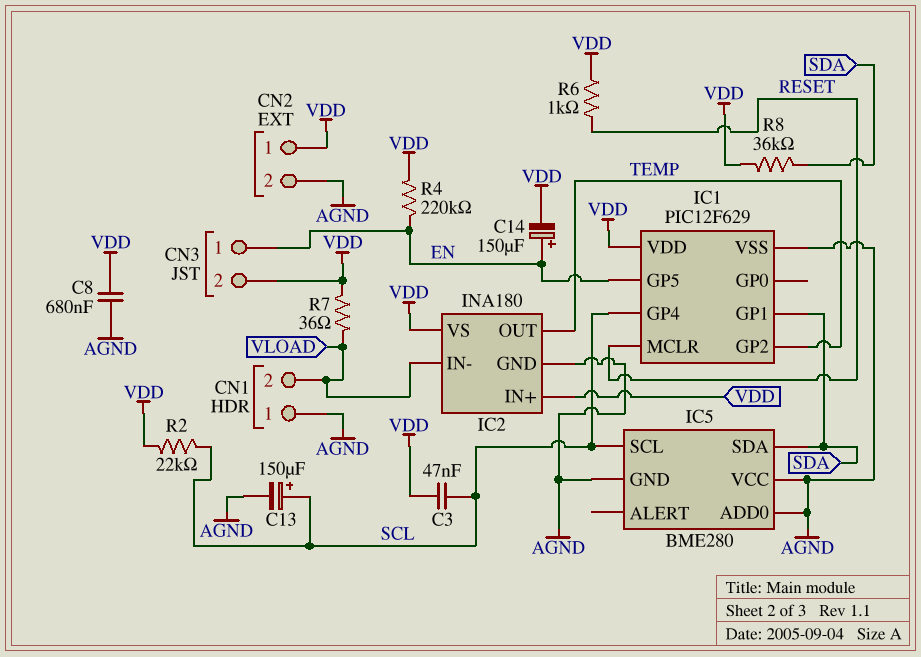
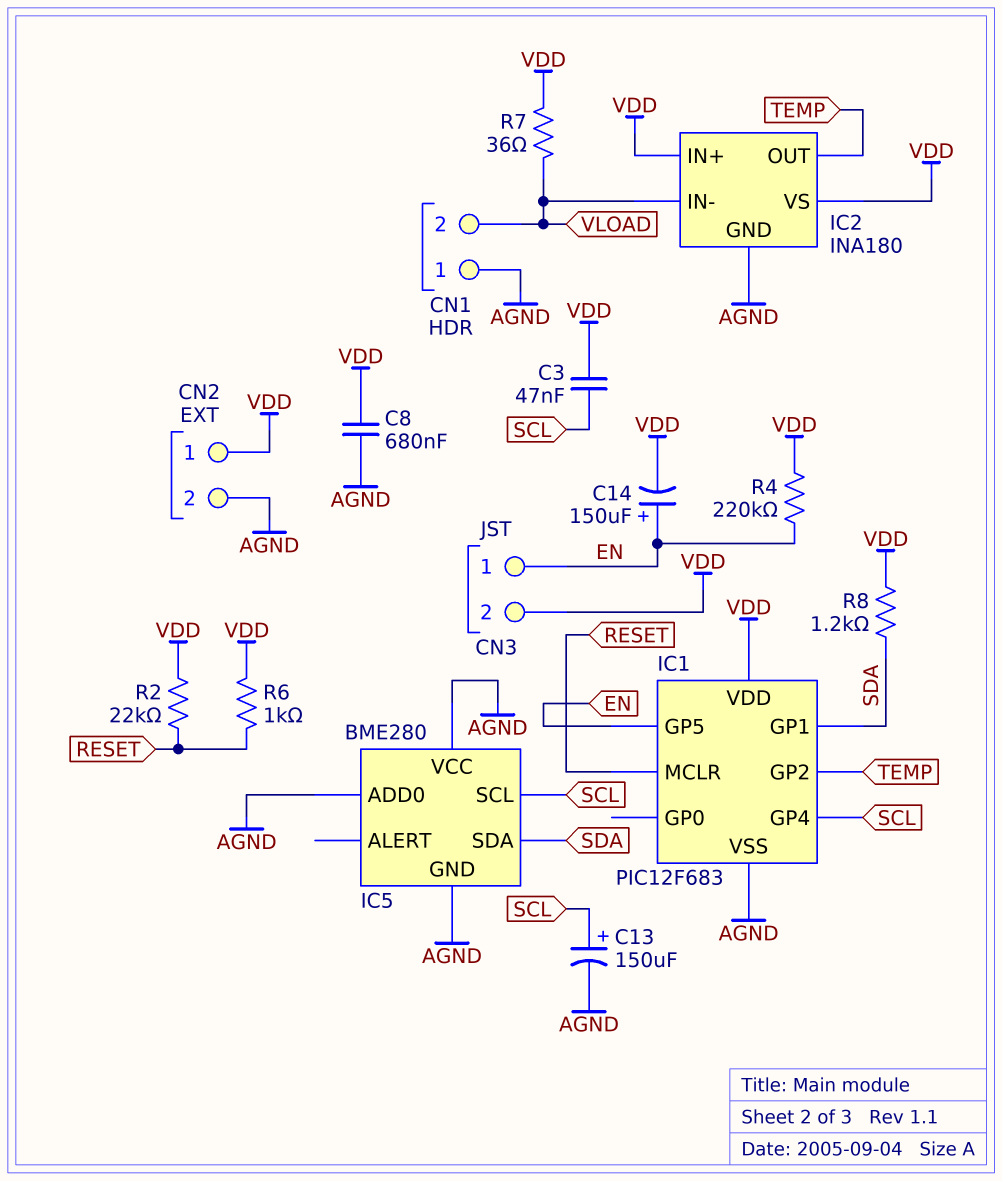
IC1: PIC12F629 -> PIC12F683
R2: 22k (SCL, VDD) -> 22k (RESET, VDD)
R8: 36k (SDA, VDD) -> 1.2k (SDA, VDD)

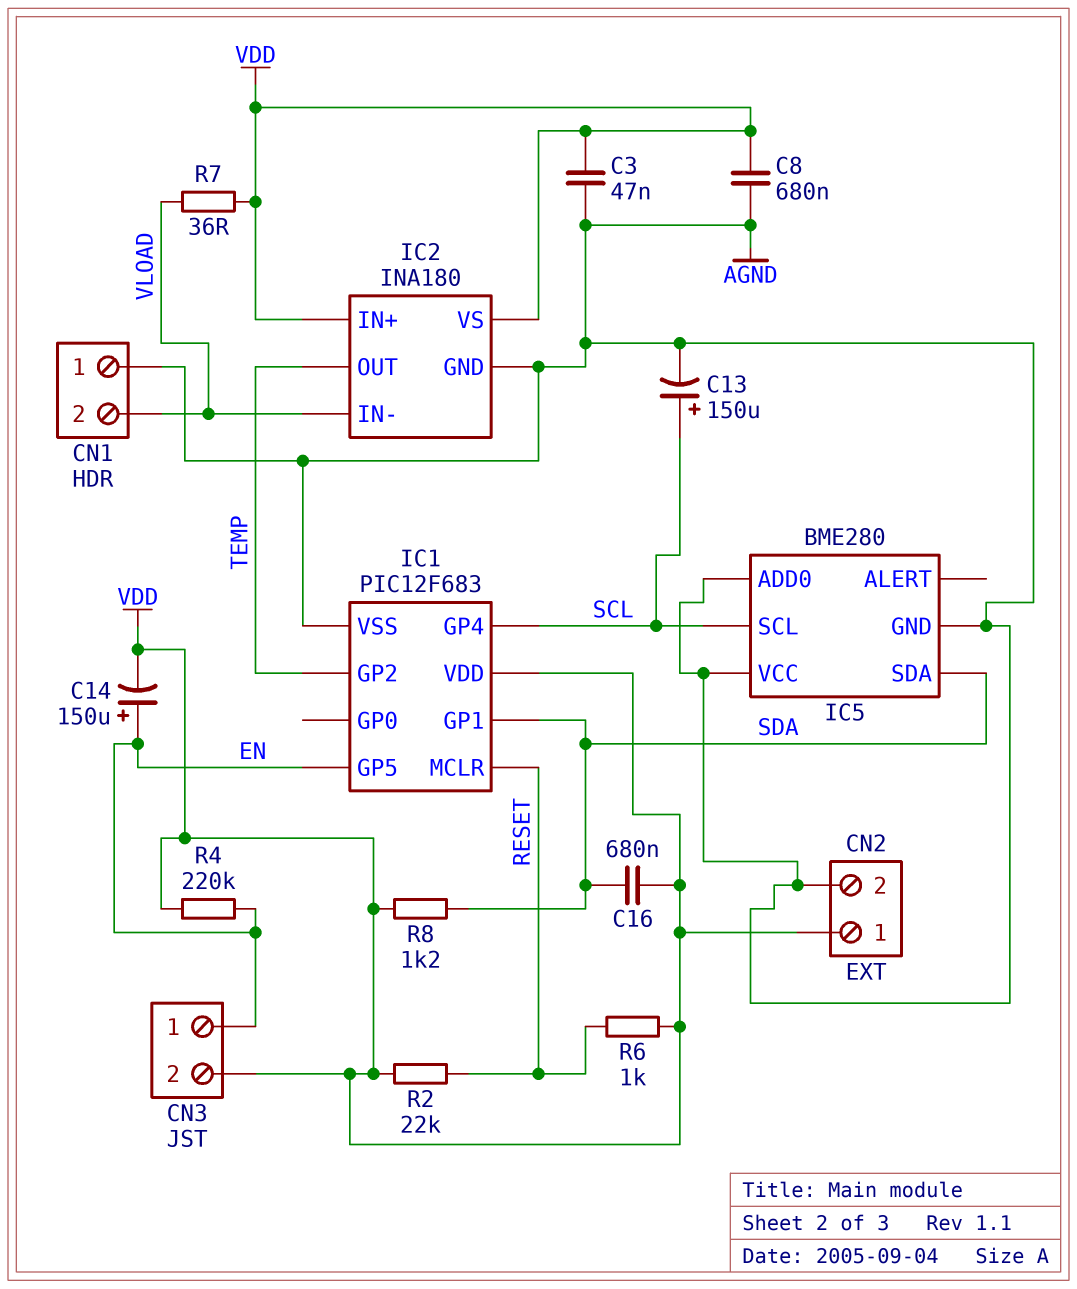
C3: 47nF (SCL, VDD) -> 47nF (AGND, VDD)
C16: none -> 680nF (SDA, VDD)

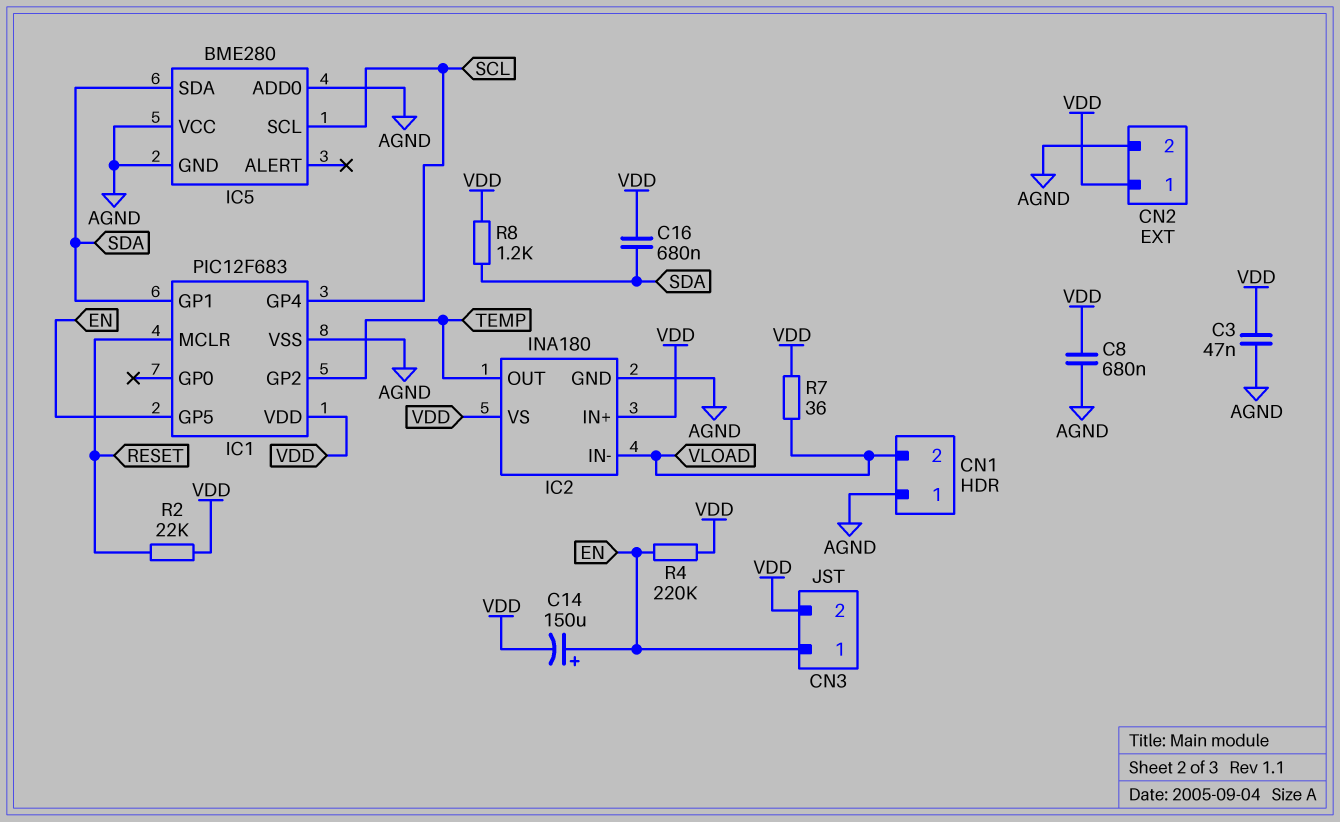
C13: 150uF (plus SCL, minus AGND) -> none
R6: 1k (RESET, VDD) -> none

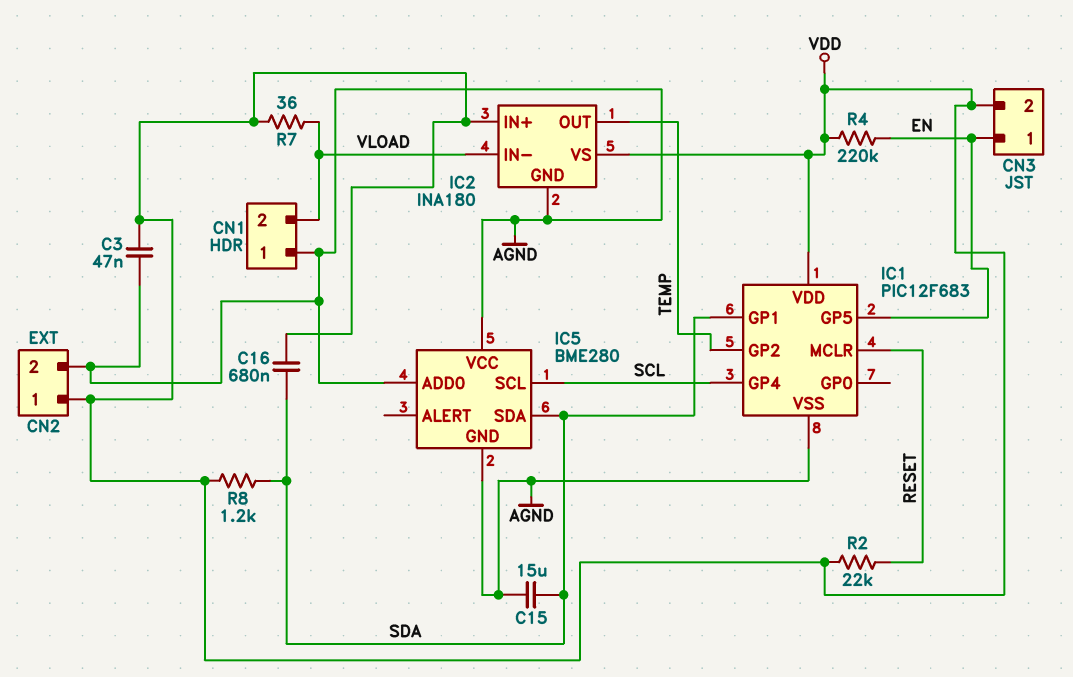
C8: 680nF (AGND, VDD) -> none
C14: 150uF (plus EN, minus VDD) -> none
C15: none -> 15uF (AGND, SDA)

